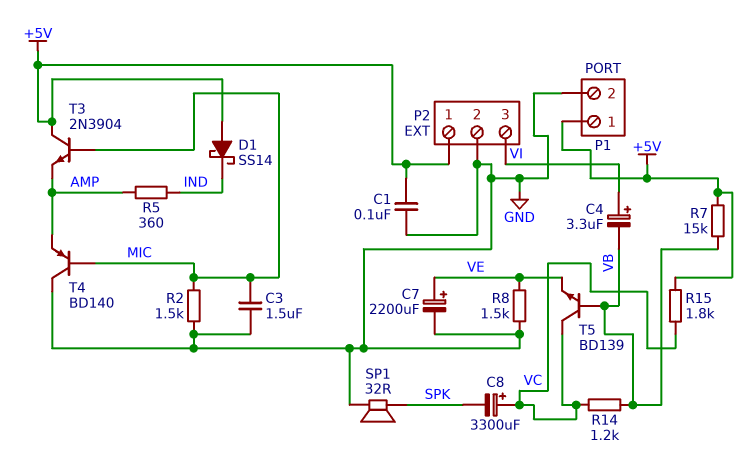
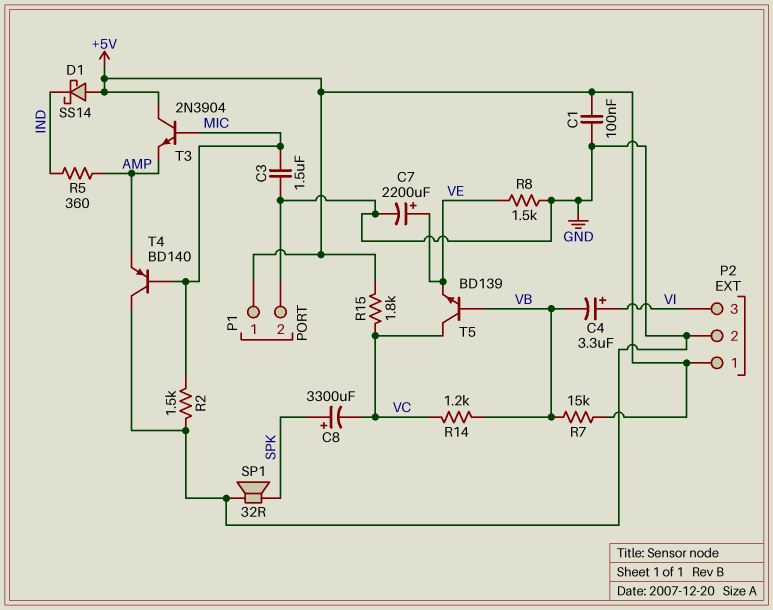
C8: 3300uF (plus VC, minus SPK) -> 3300uF (plus SPK, minus VC)

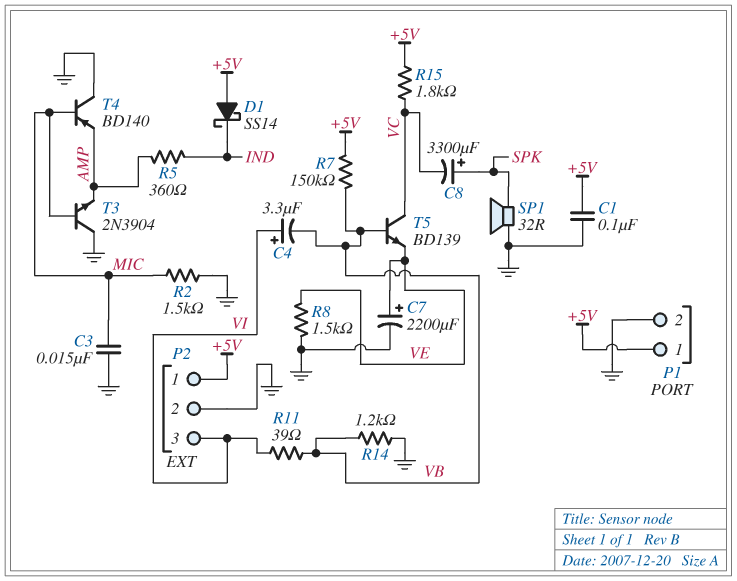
C3: 1.5uF (GND, MIC) -> 15nF (GND, MIC)
R7: 15k (+5V, VB) -> 150k (+5V, VB)
R11: none -> 39 (VB, VI)
R14: 1.2k (VB, VC) -> 1.2k (GND, VB)
T3: NPN 2N3904 (B MIC, C +5V, E AMP) -> NPN 2N3904 (B MIC, C GND, E AMP)

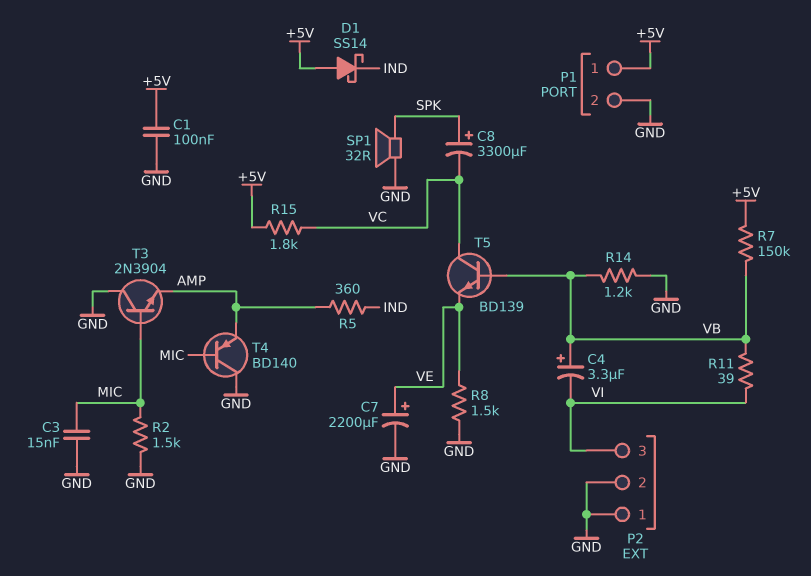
C4: 3.3uF (plus VI, minus VB) -> 3.3uF (plus VB, minus VI)
P2 pin 1: +5V -> GND

